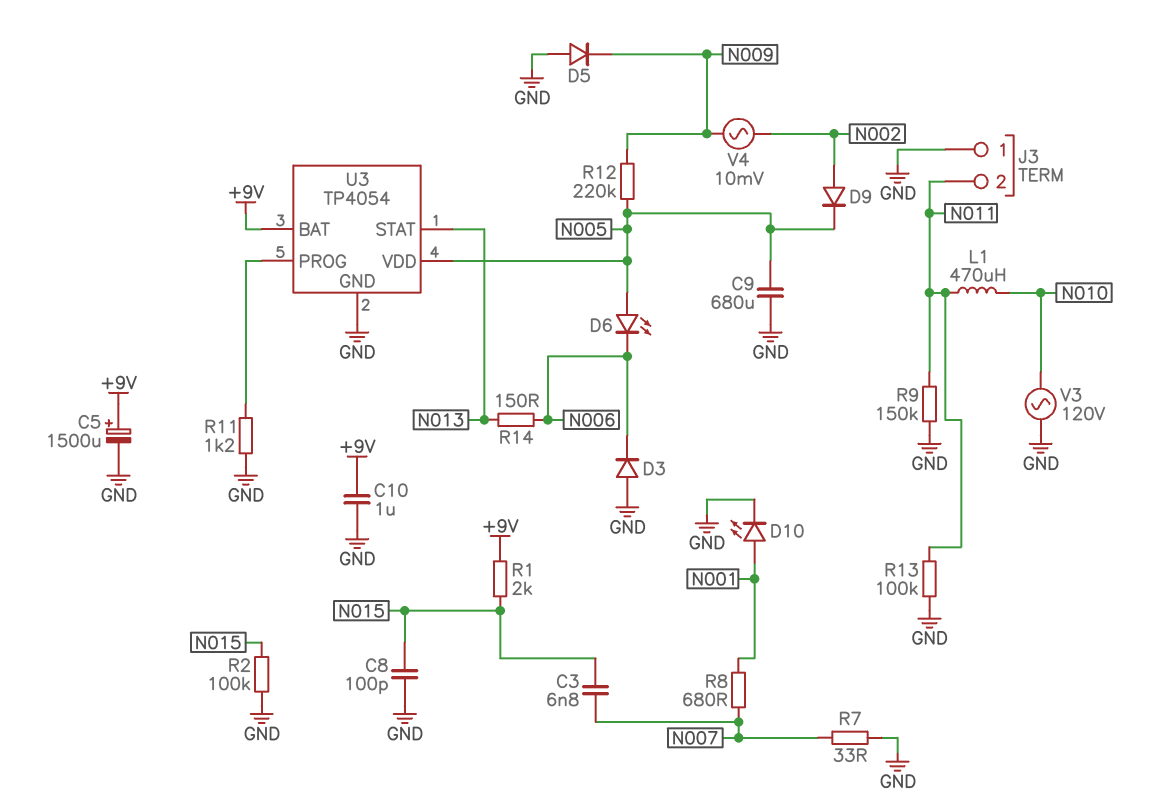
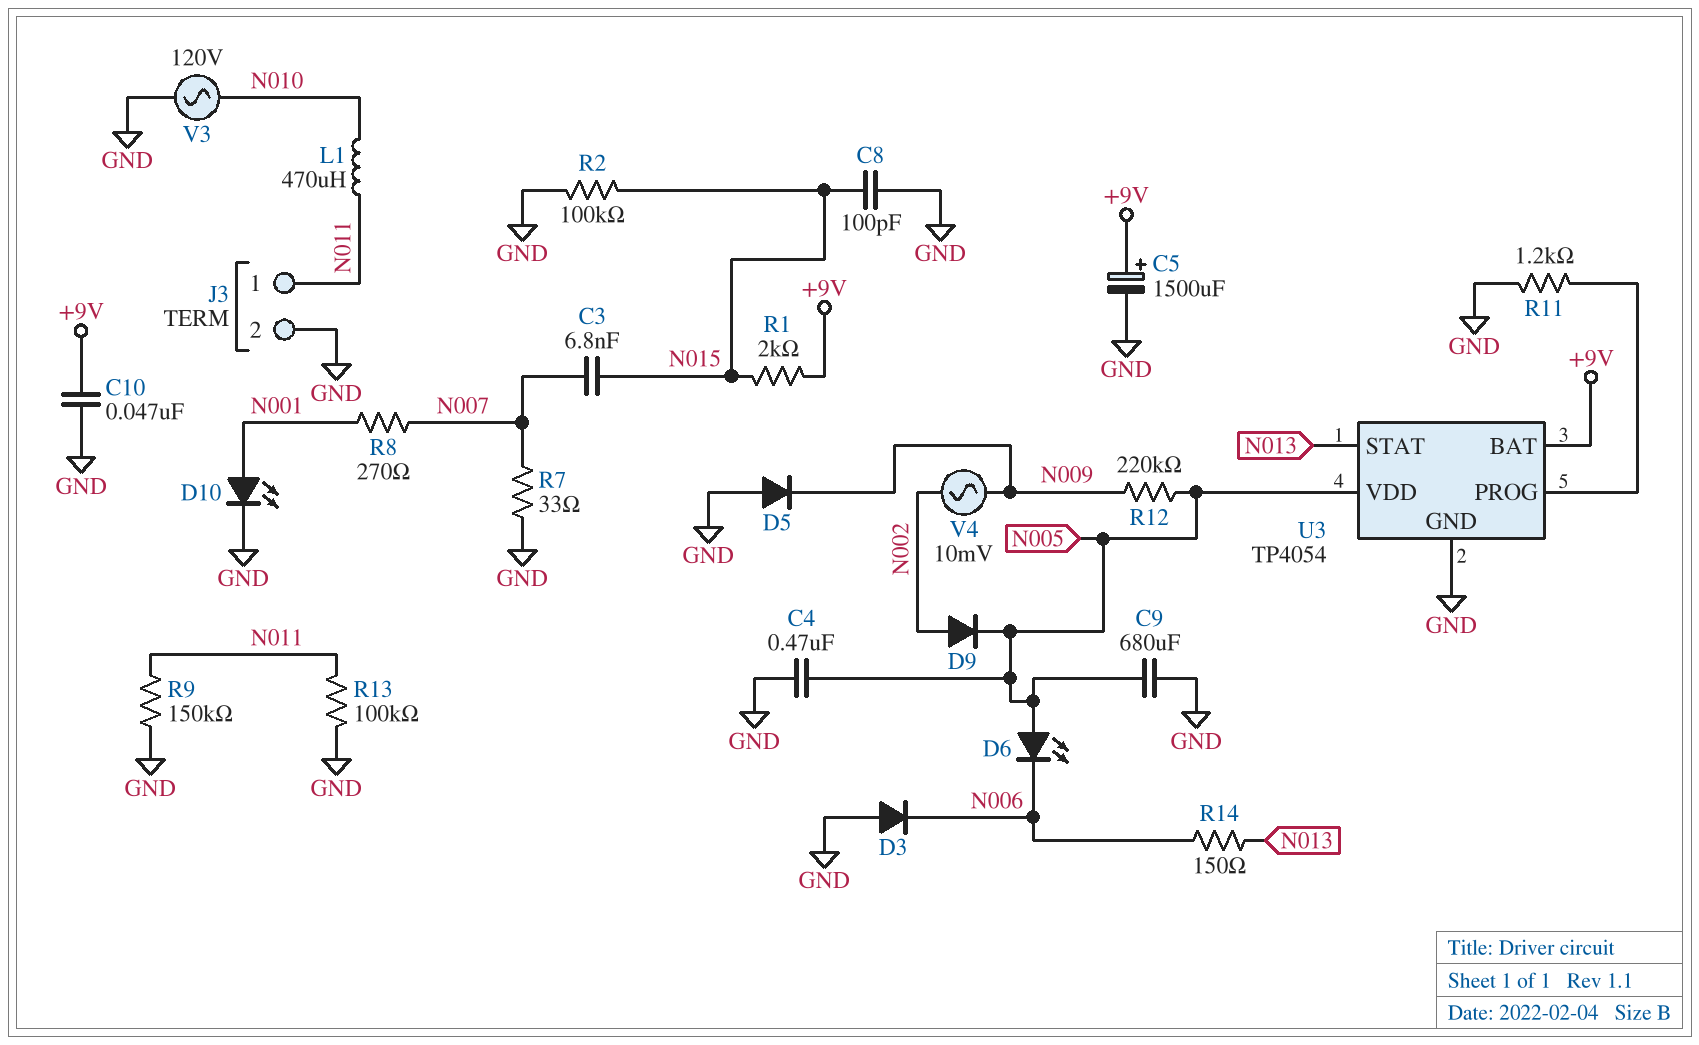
C4: none -> 470nF (GND, N005)
C10: 1uF (+9V, GND) -> 47nF (+9V, GND)
J3 pin 1: GND -> N011
J3 pin 2: N011 -> GND
R8: 680 (N001, N007) -> 270 (N001, N007)

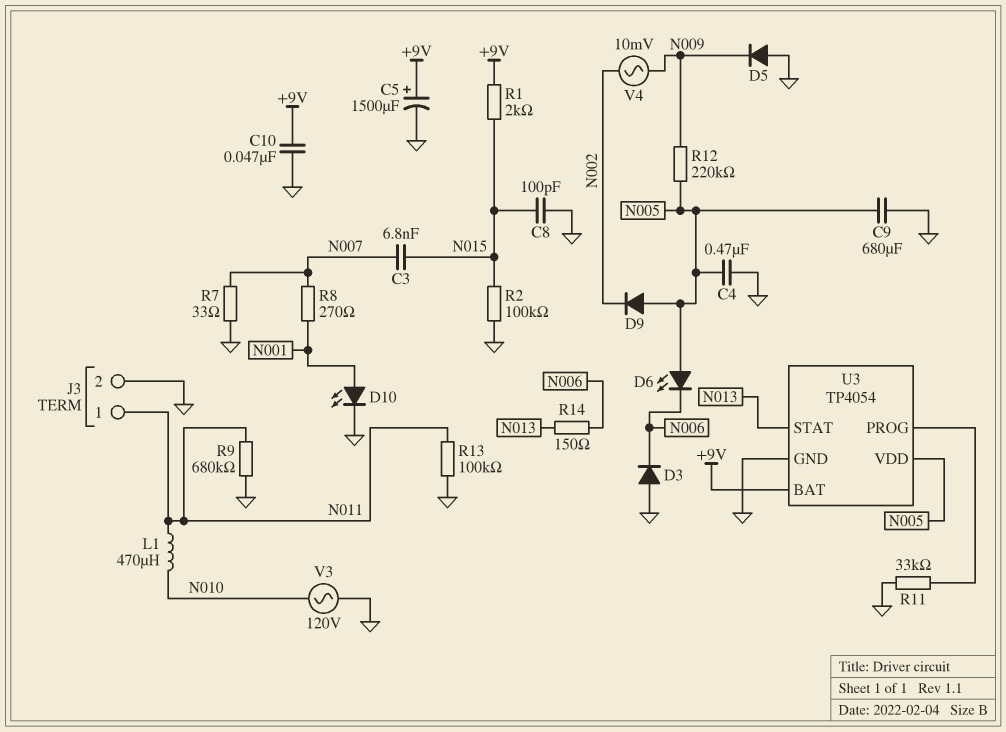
D9: diode (A N002, K N005) -> diode (A N005, K N002)
R9: 150k (GND, N011) -> 680k (GND, N011)
R11: 1.2k (GND, U3/PROG) -> 33k (GND, U3/PROG)

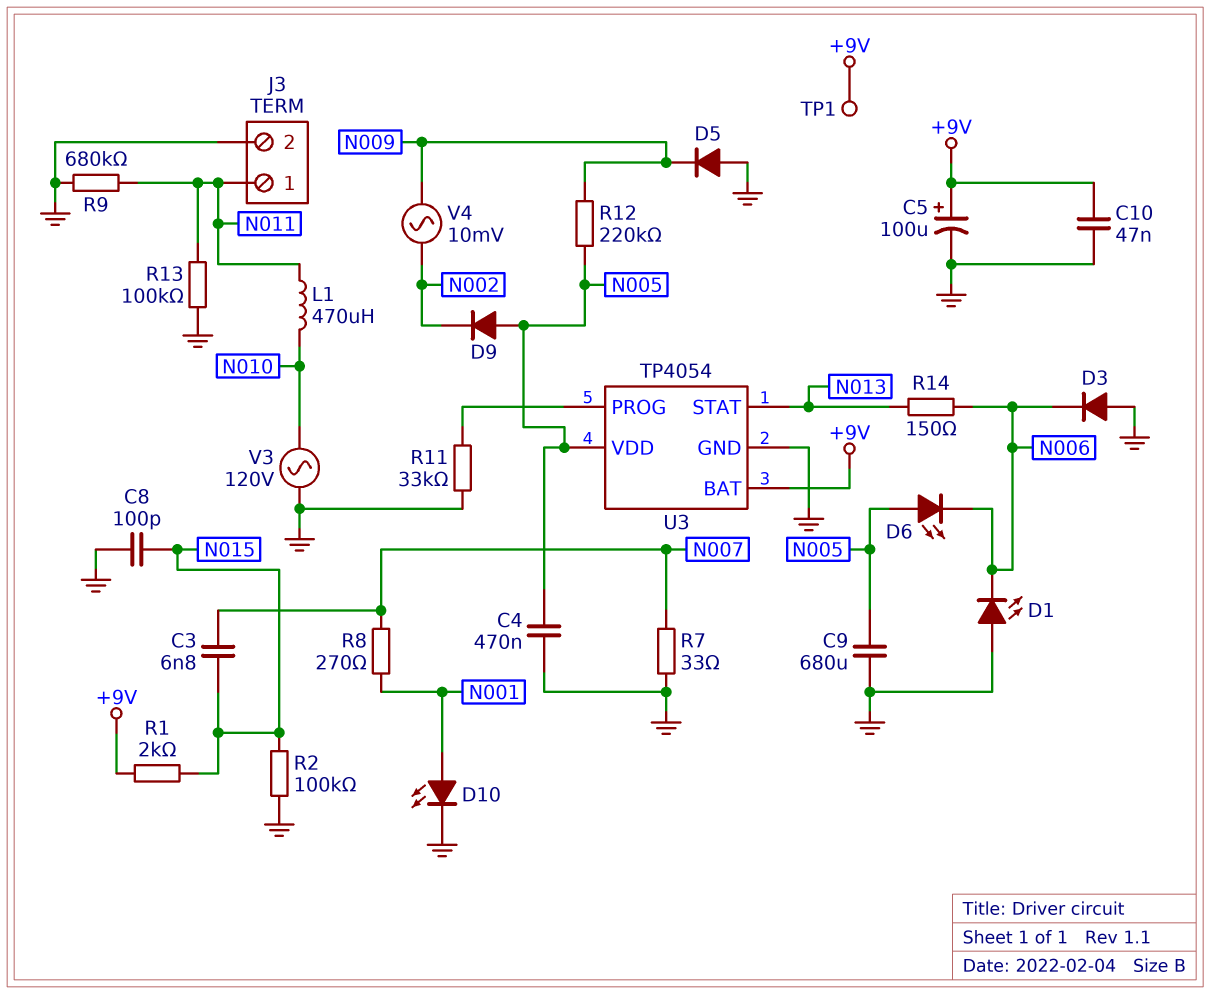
C5: 1500uF (plus +9V, minus GND) -> 100uF (plus +9V, minus GND)
D1: none -> LED (A GND, K N006)
TP1: none -> test point (+9V)

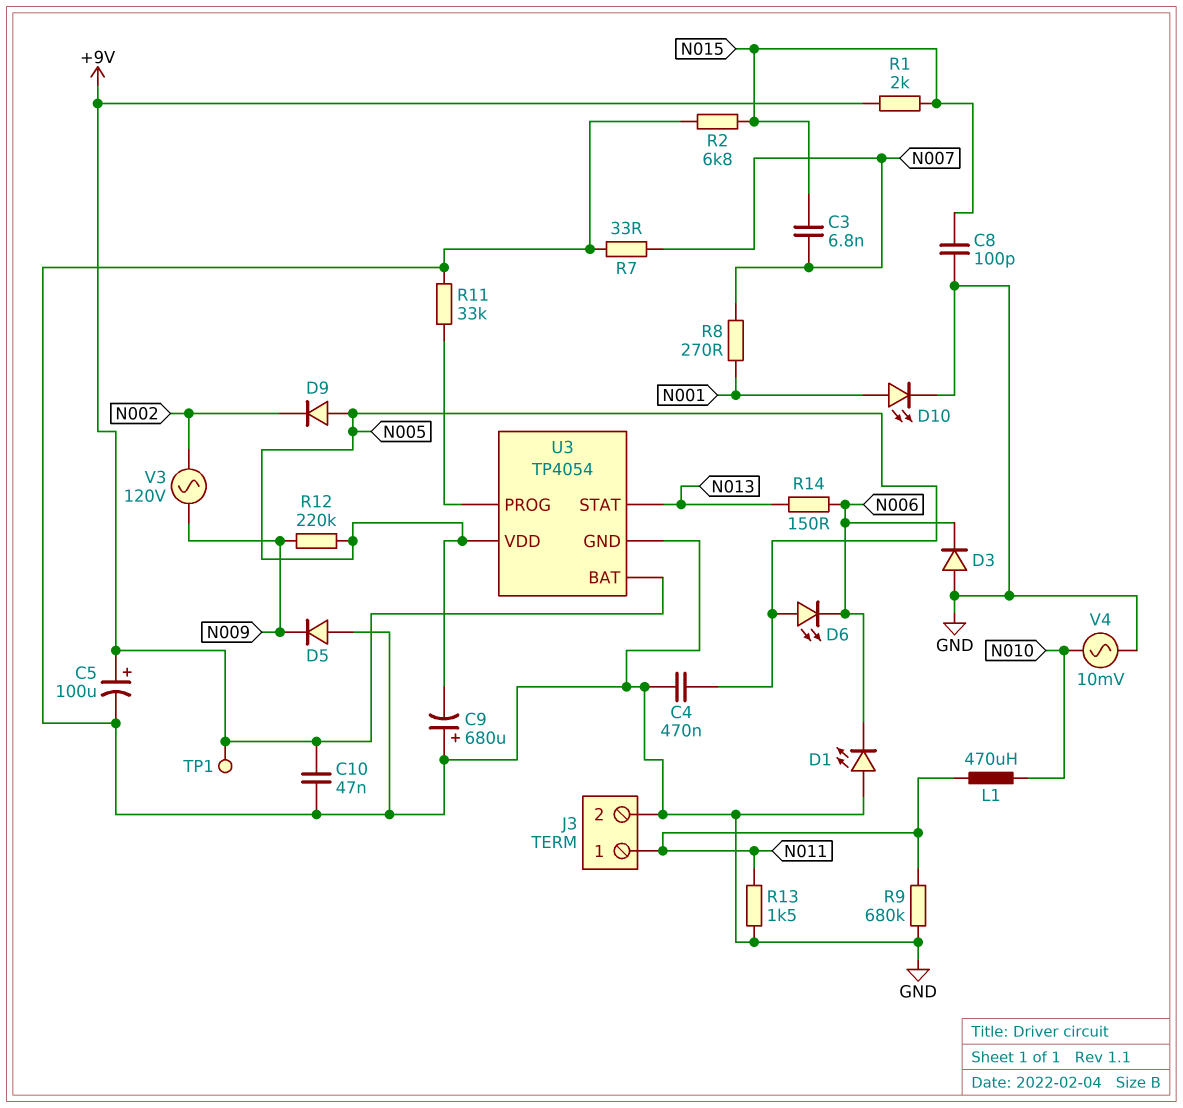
C9: 680uF (GND, N005) -> 680uF (plus GND, minus N005)
R2: 100k (GND, N015) -> 6.8k (GND, N015)
R13: 100k (GND, N011) -> 1.5k (GND, N011)
V3: AC 120V (GND, N010) -> AC 120V (N002, N009)
V4: AC 10mV (N002, N009) -> AC 10mV (GND, N010)

